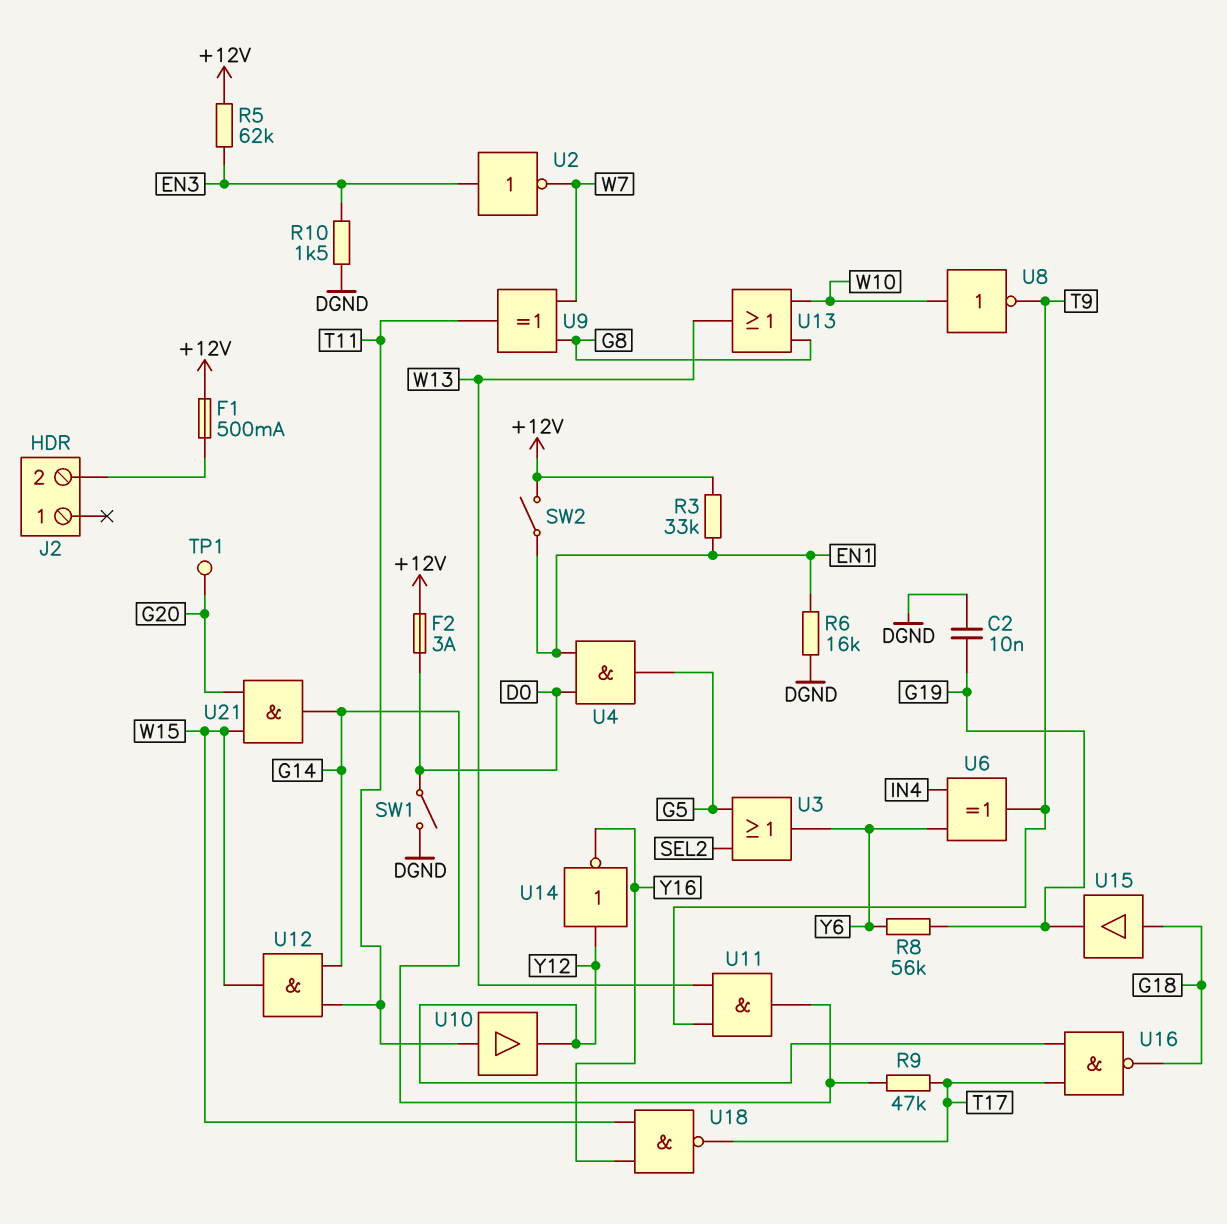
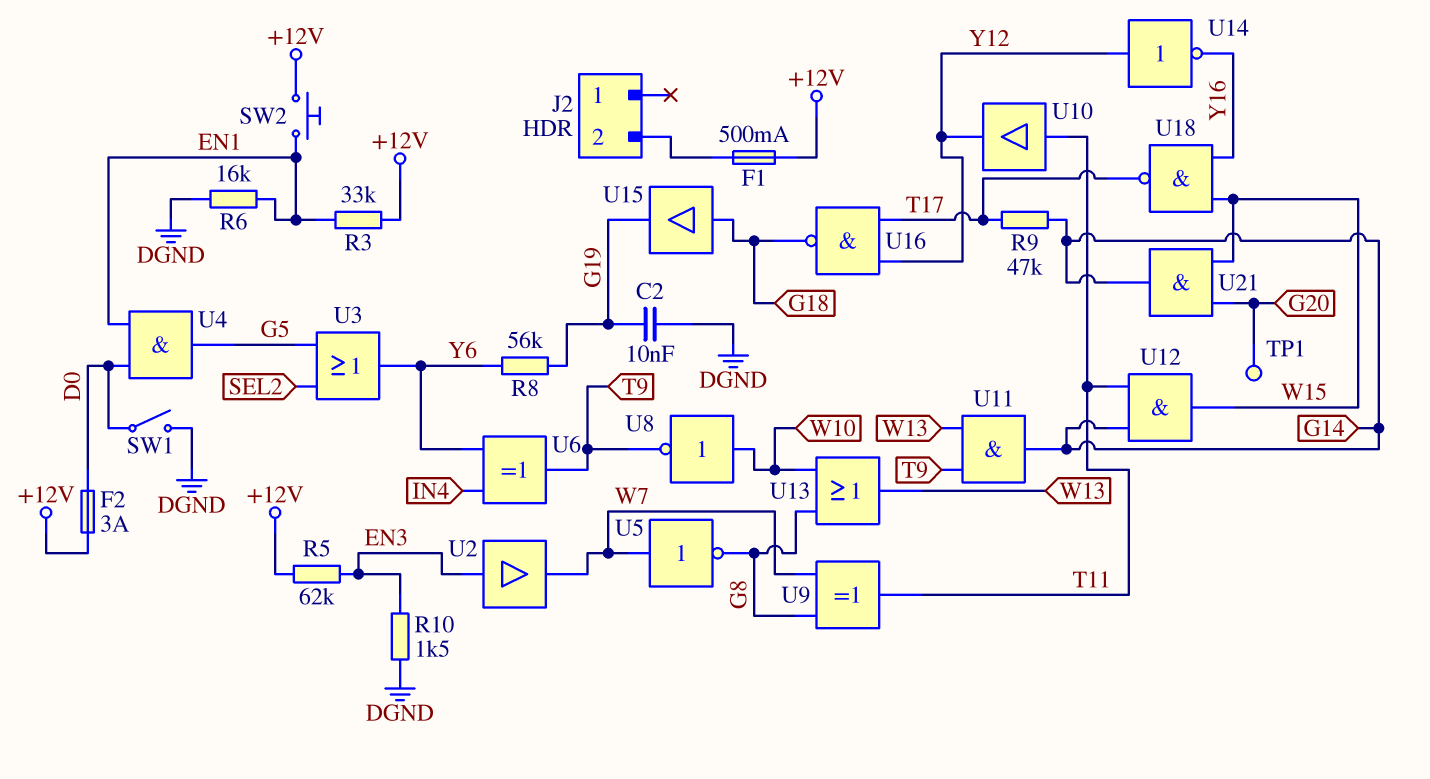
SW2: switch (+12V, EN1) -> button (+12V, EN1)
U2: NOT (in EN3, out W7) -> buffer (in EN3, out W7)
U5: none -> NOT (in W7, out G8)

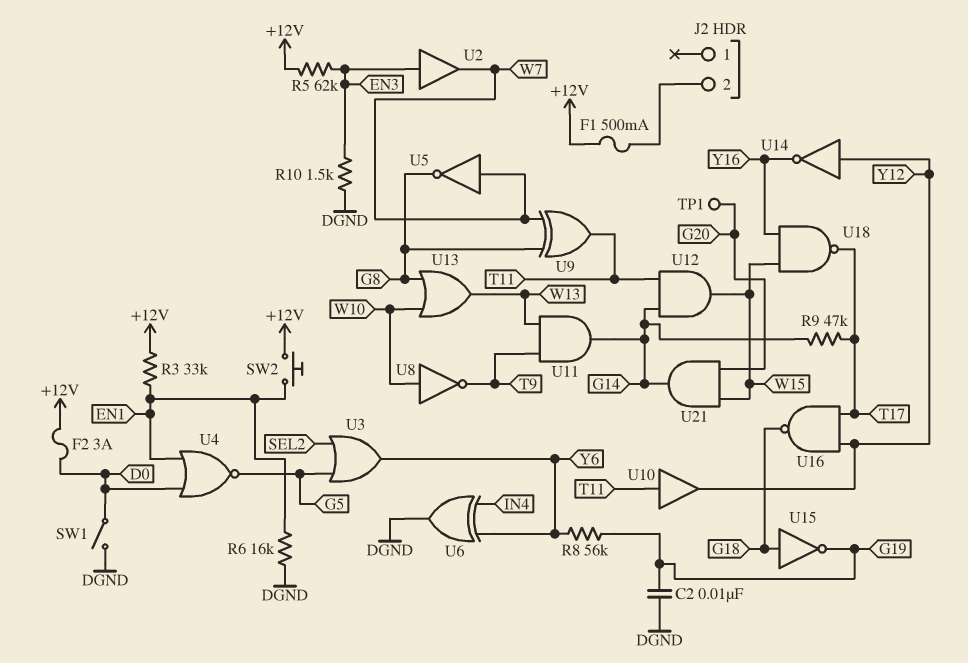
U4: AND (in D0, in EN1, out G5) -> NOR (in D0, in EN1, out G5)
U6: XOR (in IN4, in Y6, out T9) -> XOR (in IN4, in Y6, out DGND)
U15: buffer (in G18, out G19) -> NOT (in G18, out G19)

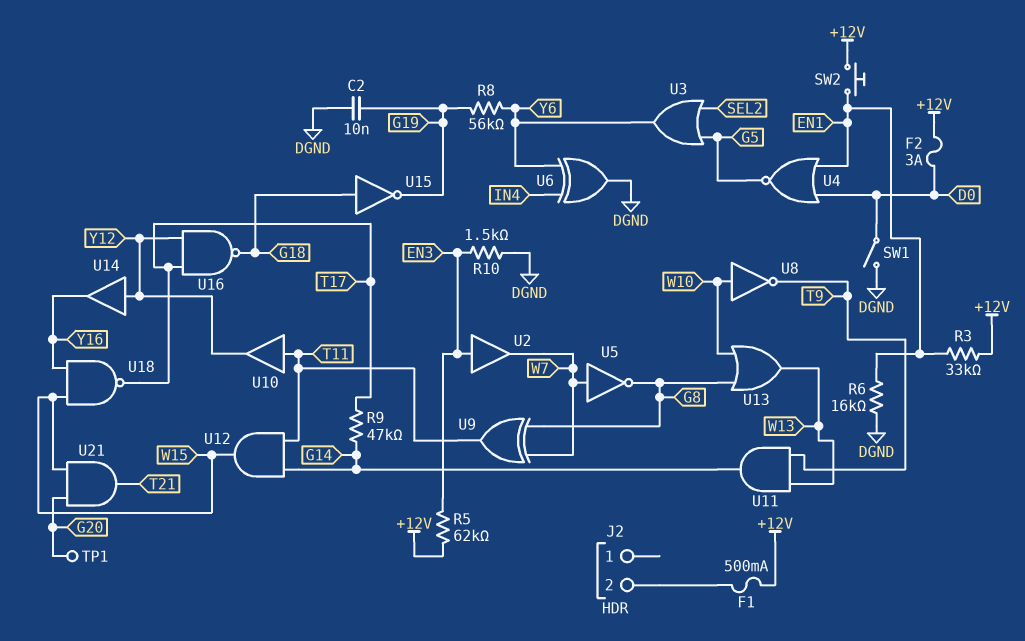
U14: NOT (in Y12, out Y16) -> buffer (in Y12, out Y16)
U21: AND (in G20, in W15, out G14) -> AND (in G20, in W15, out T21)

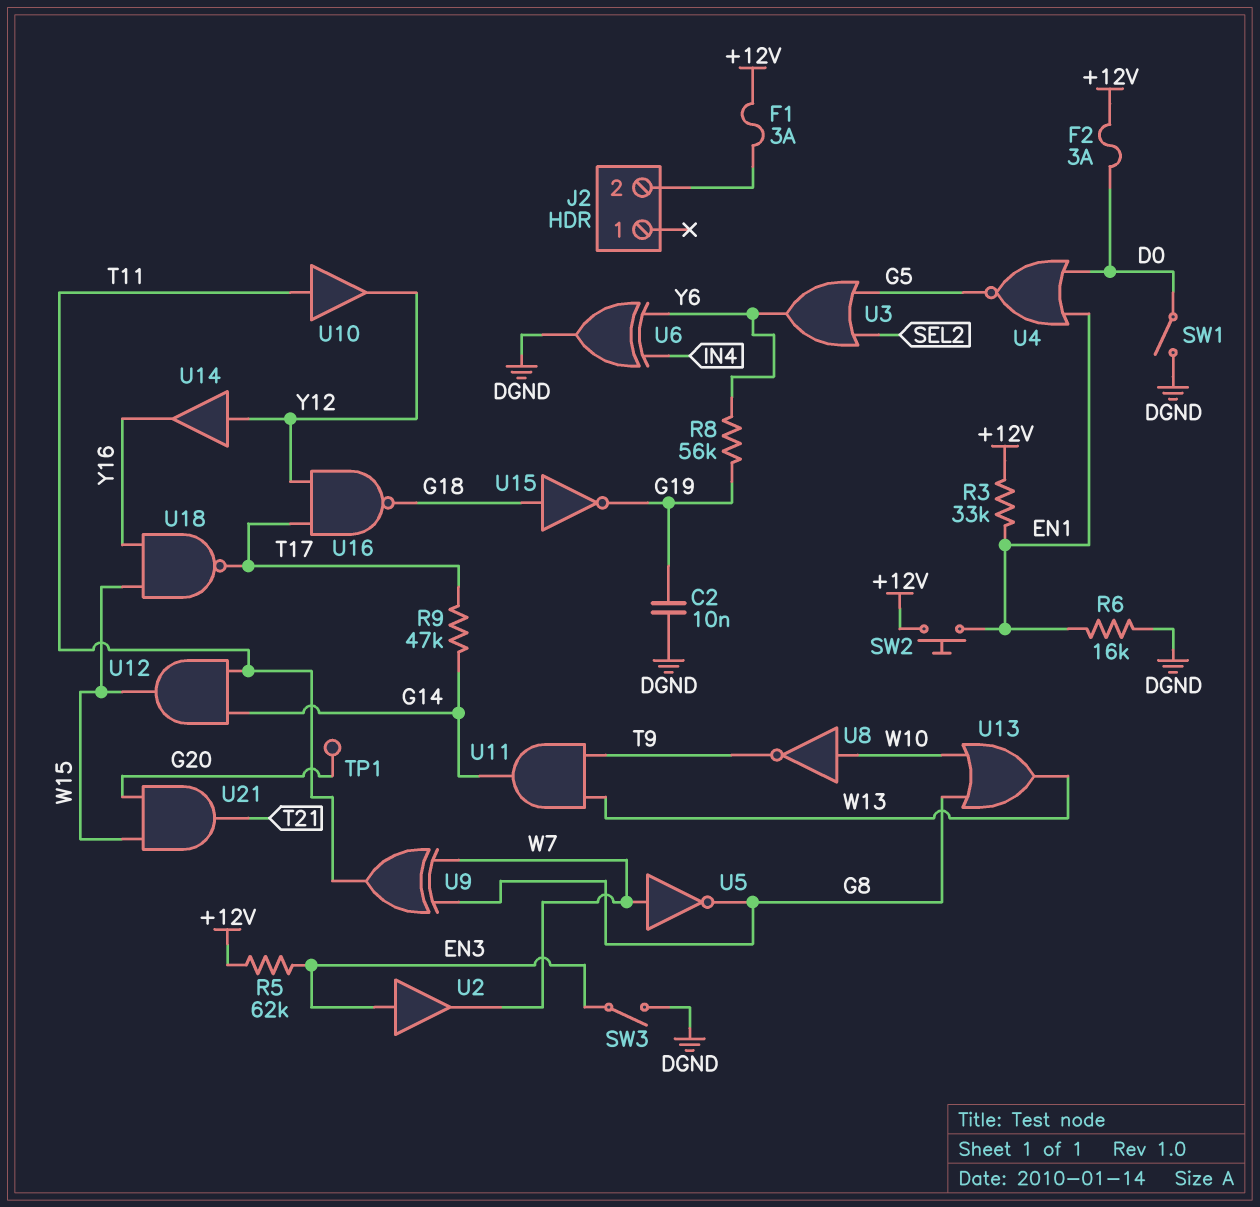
F1: 500mA (+12V, J2/2) -> 3A (+12V, J2/2)
R10: 1.5k (DGND, EN3) -> none
SW3: none -> switch (DGND, EN3)

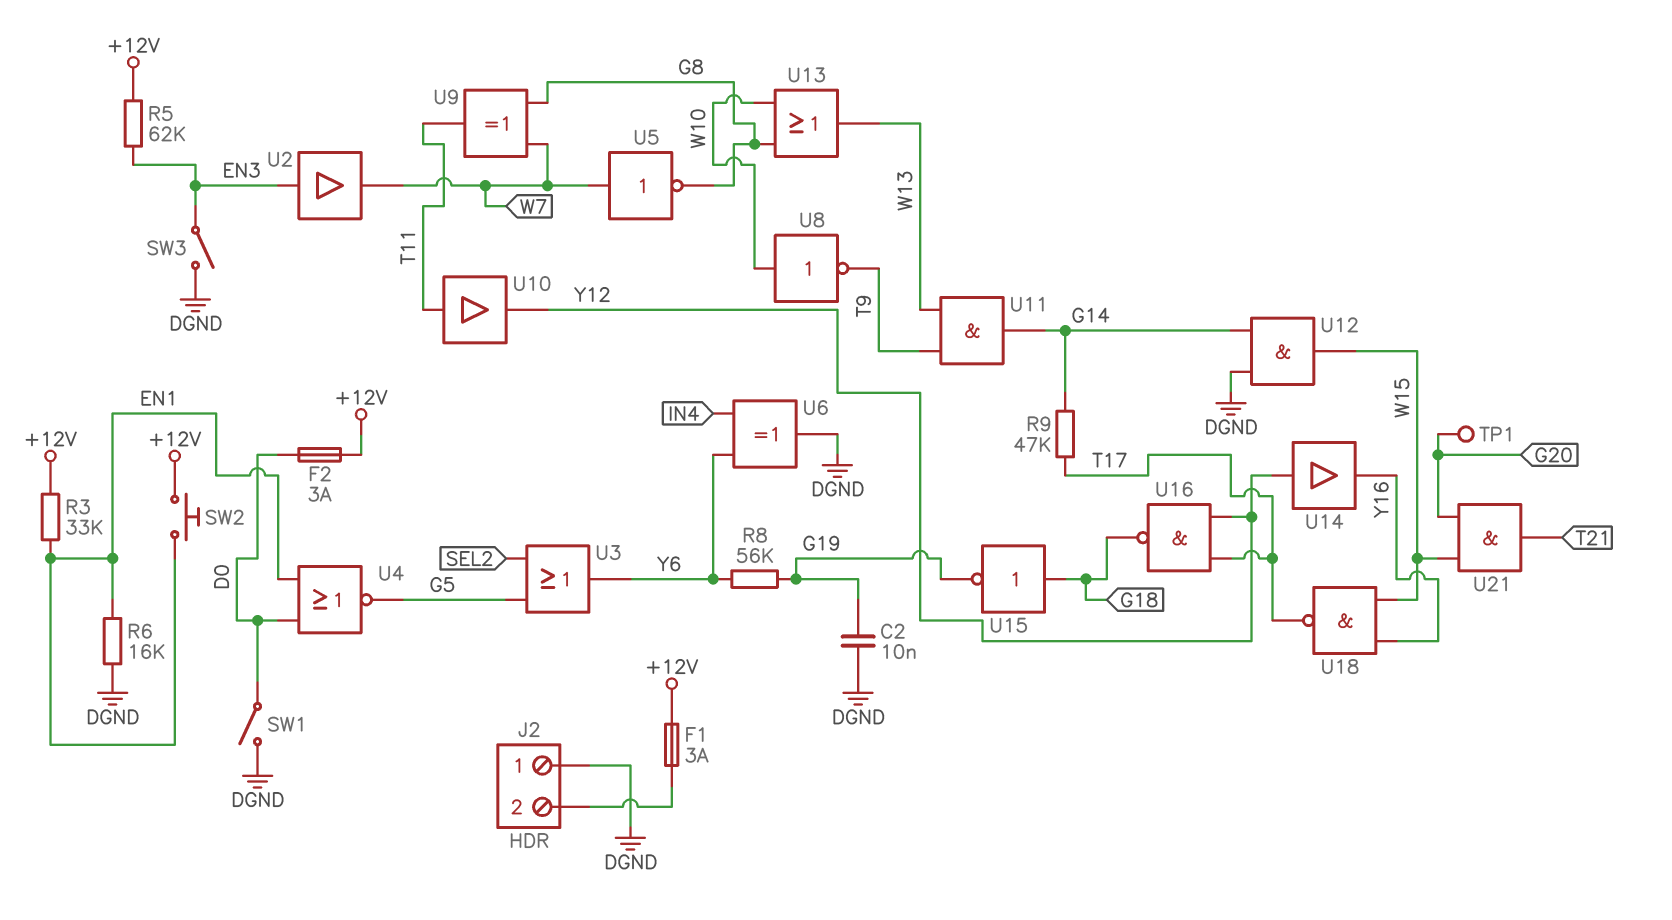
J2 pin 1: none -> DGND
U12: AND (in G14, in T11, out W15) -> AND (in DGND, in G14, out W15)

